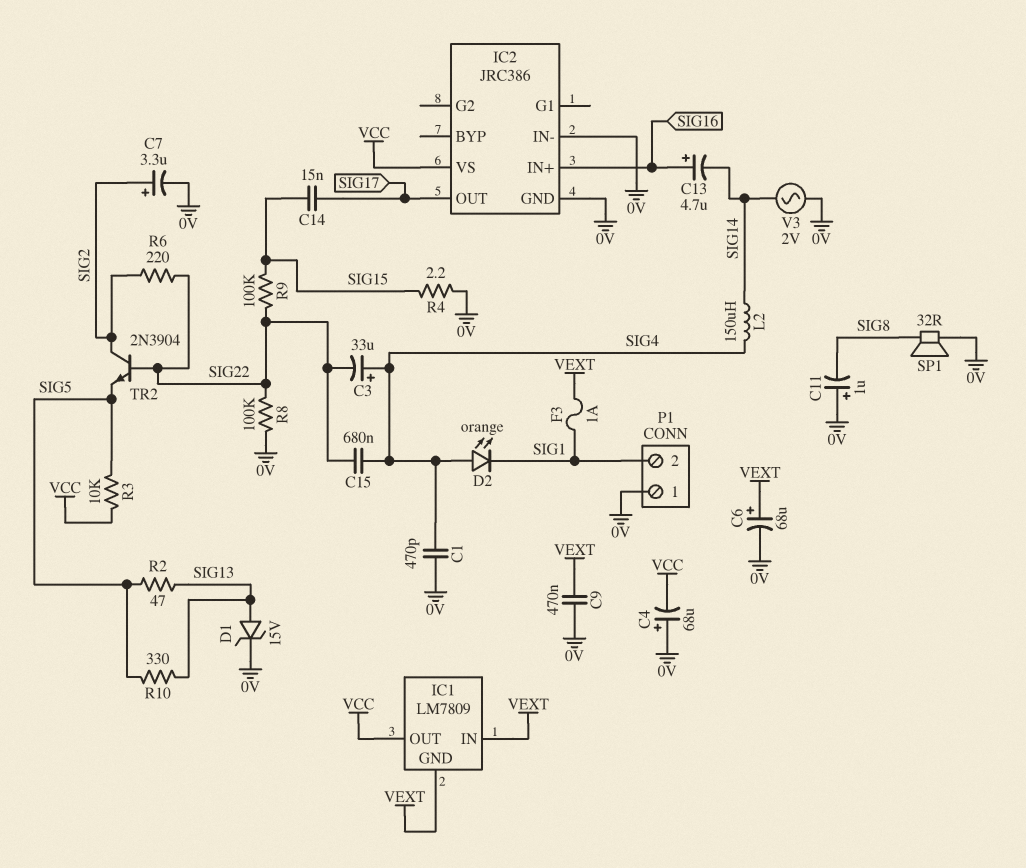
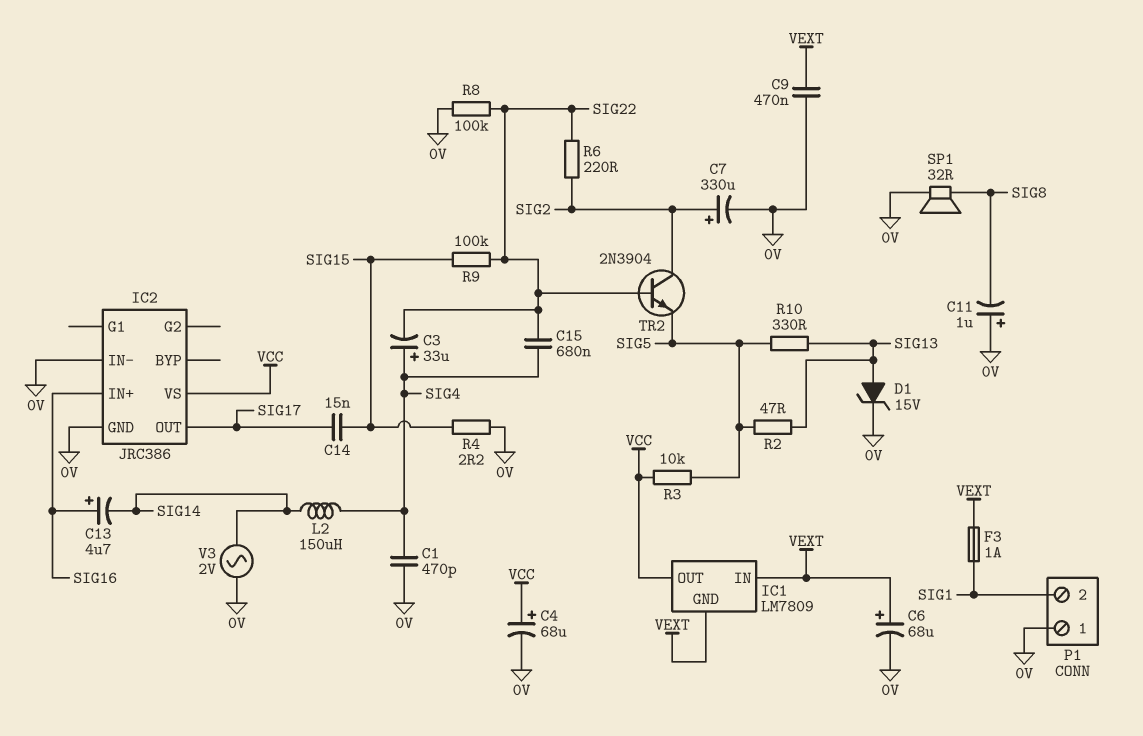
C4: 68uF (plus 0V, minus VCC) -> 68uF (plus VCC, minus 0V)
C7: 3.3uF (plus SIG2, minus 0V) -> 330uF (plus SIG2, minus 0V)
D2: LED orange (A SIG4, K SIG1) -> none

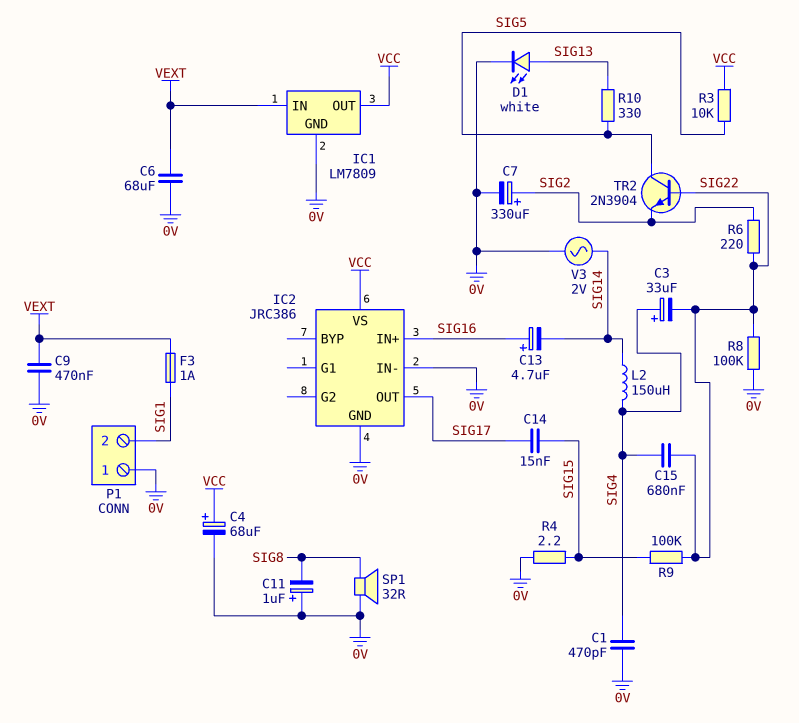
C6: 68uF (plus VEXT, minus 0V) -> 68uF (0V, VEXT)
D1: zener 15V (A SIG13, K 0V) -> LED white (A SIG13, K 0V)
IC1 pin GND: VEXT -> 0V
R2: 47 (SIG5, SIG13) -> none
TR2: NPN 2N3904 (B SIG22, C SIG2, E SIG5) -> NPN 2N3904 (B SIG22, C SIG5, E SIG2)

